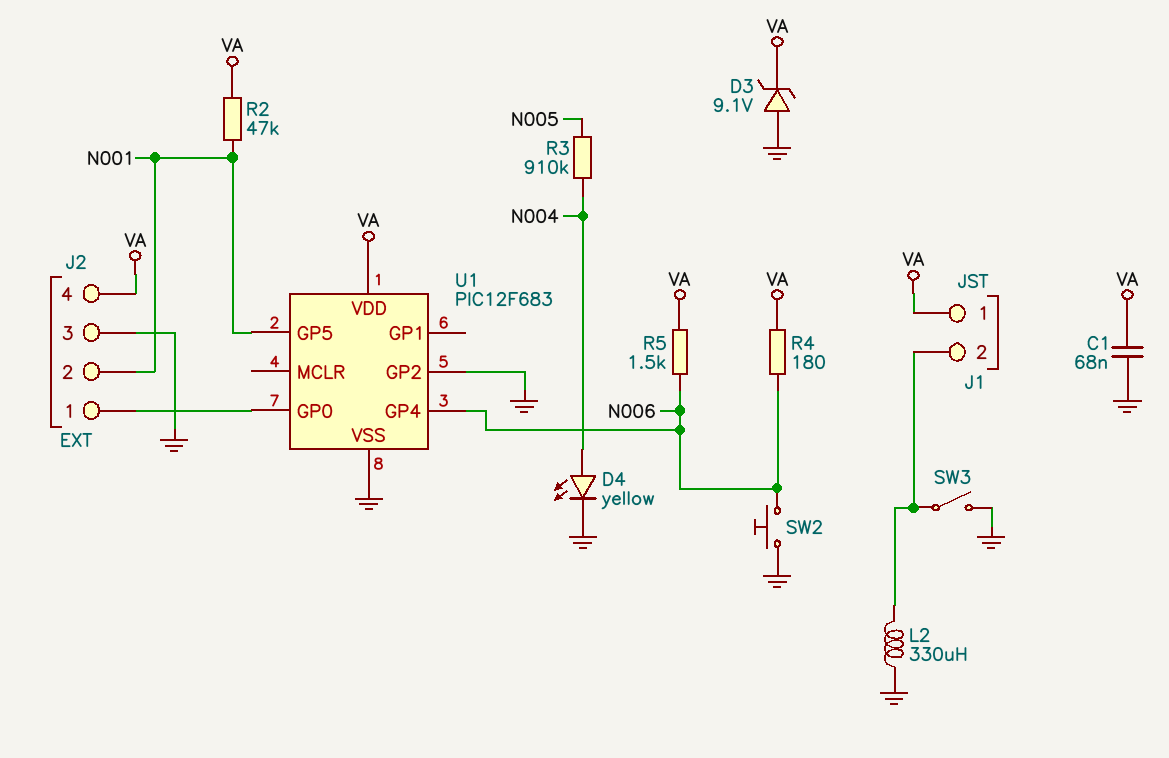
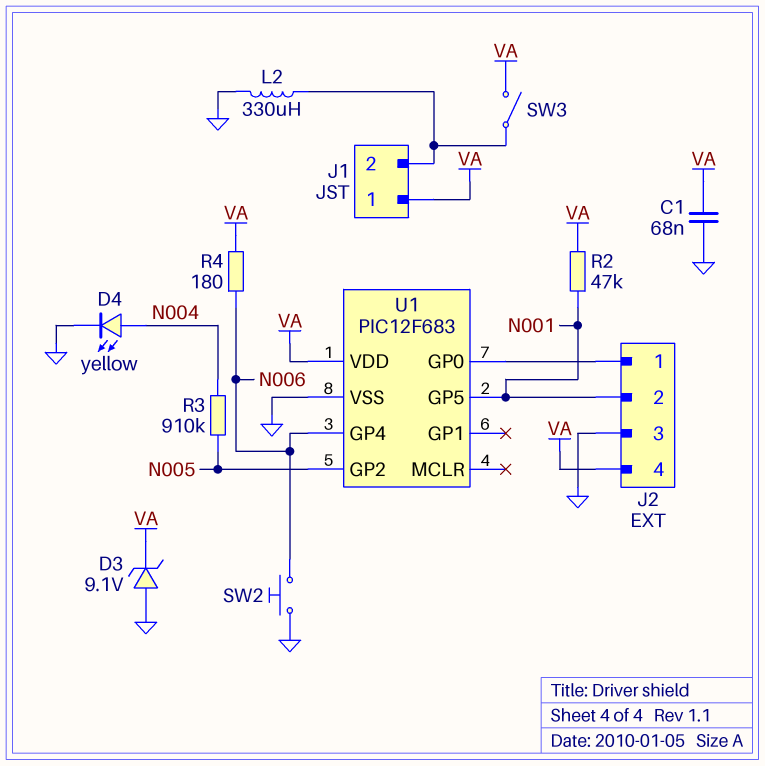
R5: 1.5k (N006, VA) -> none
SW3: switch (GND, J1/2) -> switch (J1/2, VA)
U1 pin GP2: GND -> N005

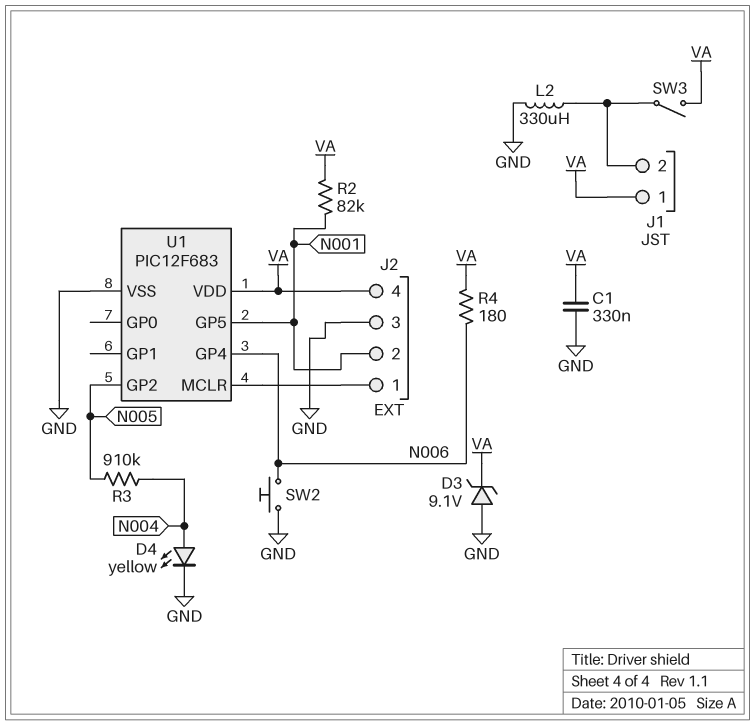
C1: 68nF (GND, VA) -> 330nF (GND, VA)
R2: 47k (N001, VA) -> 82k (N001, VA)
U1 pin GP0: J2/1 -> none
U1 pin MCLR: none -> J2/1

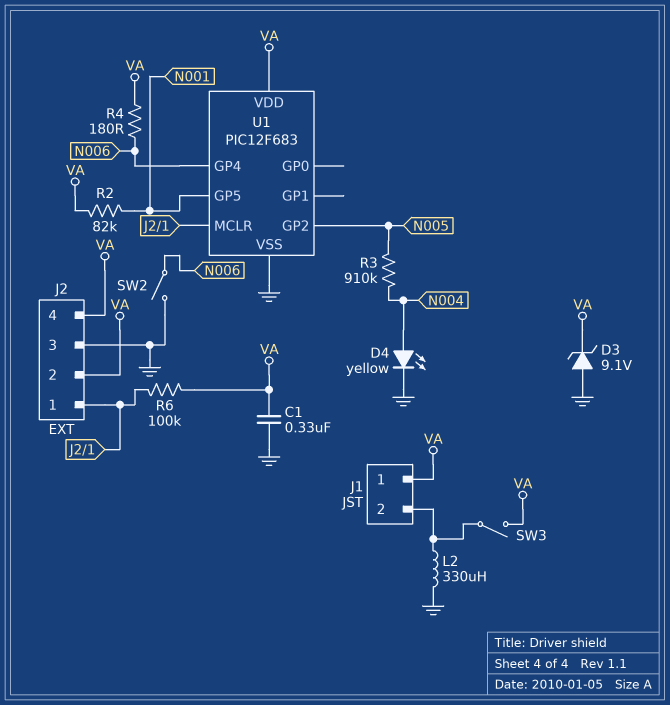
J2 pin 2: N001 -> VA
R6: none -> 100k (J2/1, VA)
SW2: button (GND, N006) -> switch (GND, N006)

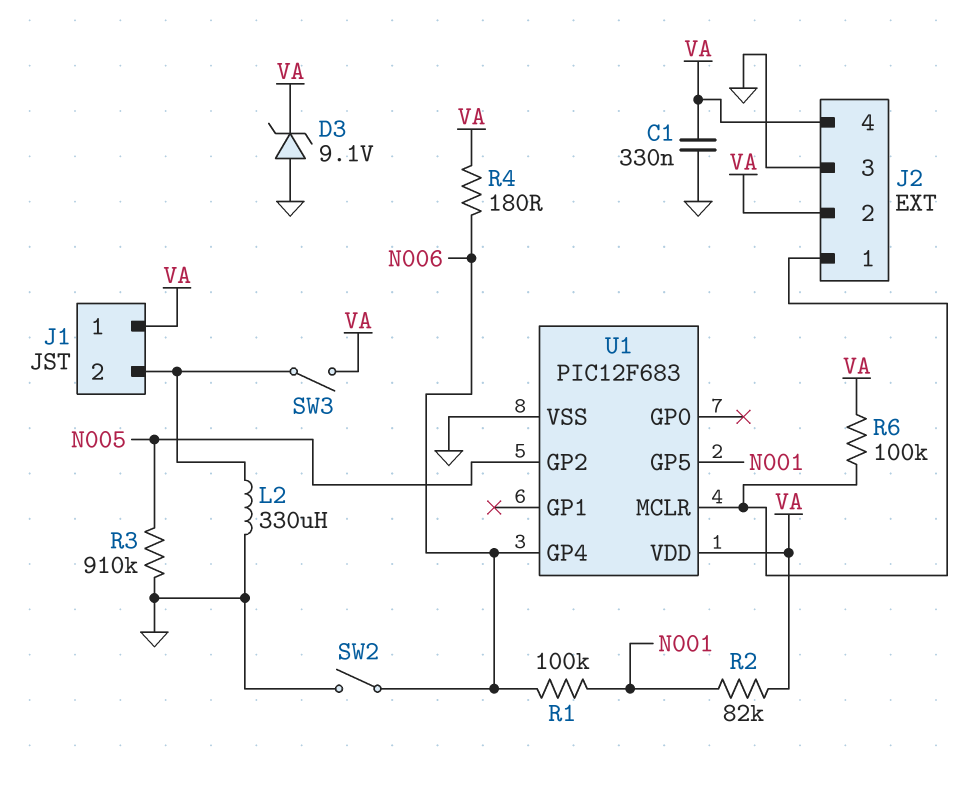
D4: LED yellow (A N004, K GND) -> none
R1: none -> 100k (N001, N006)
R3: 910k (N004, N005) -> 910k (GND, N005)

